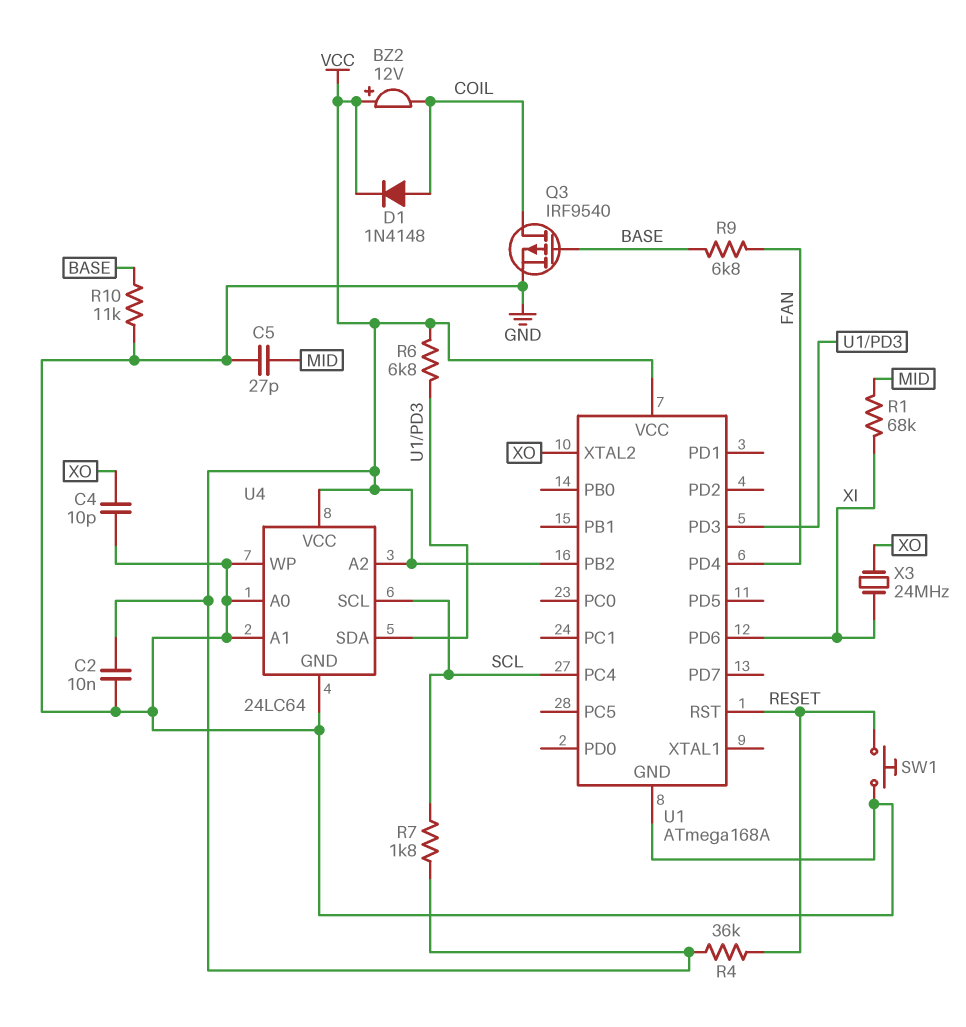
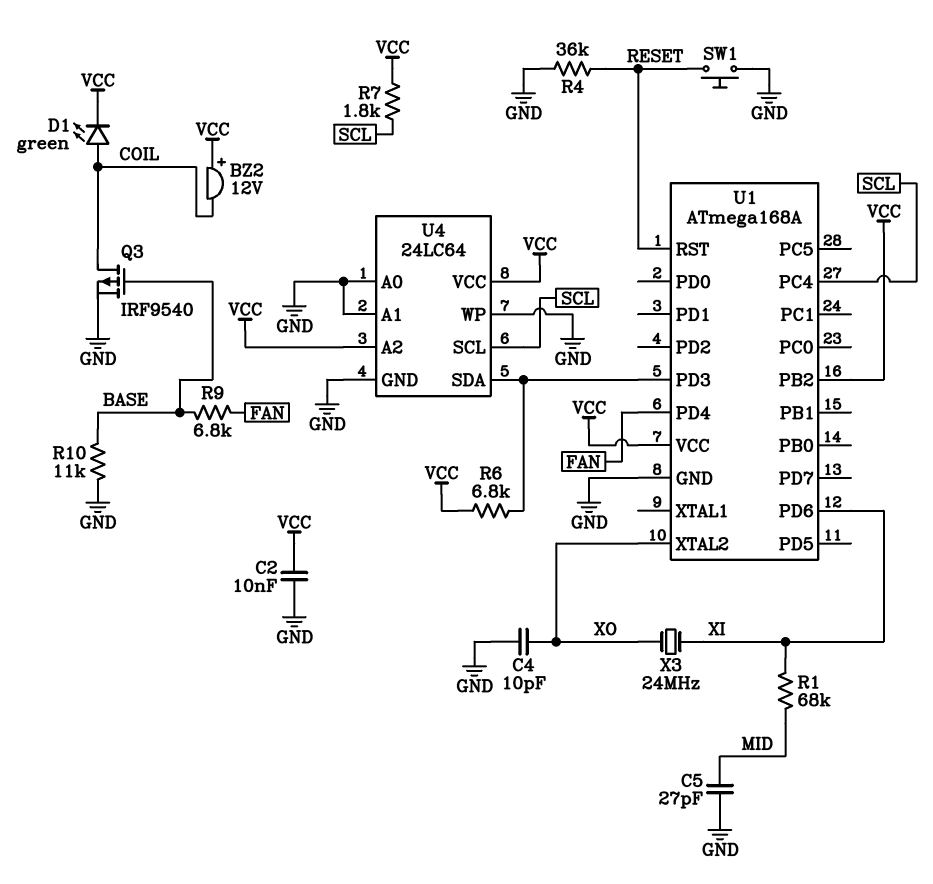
D1: diode 1N4148 (A COIL, K VCC) -> LED green (A COIL, K VCC)
R4: 36k (RESET, VCC) -> 36k (GND, RESET)

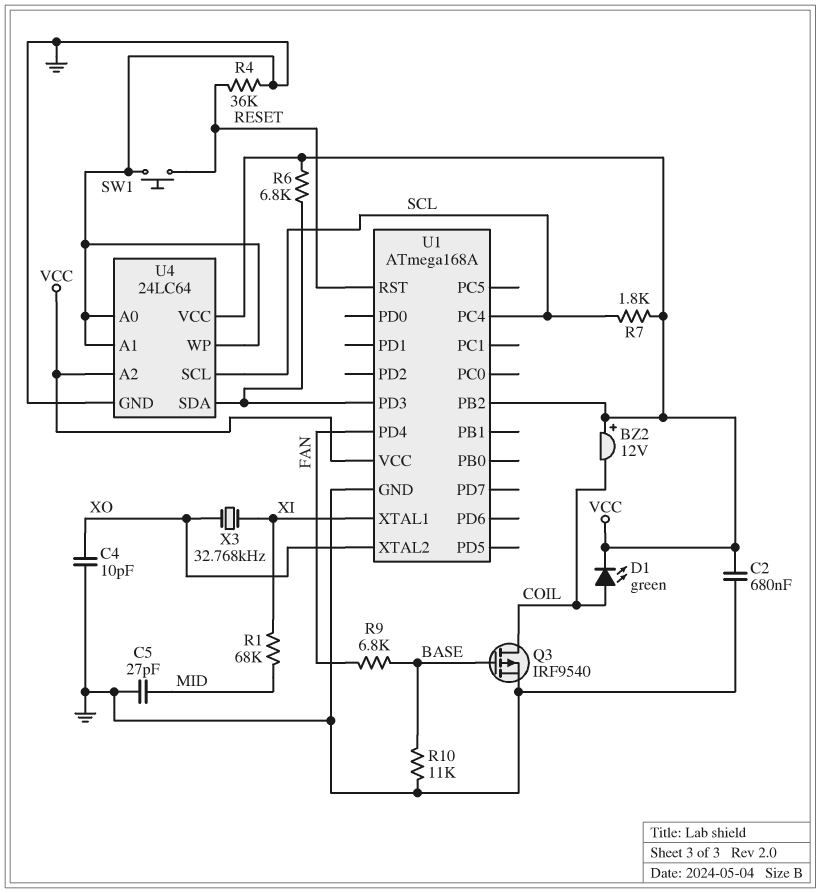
C2: 10nF (GND, VCC) -> 680nF (GND, VCC)
U1 pin PD6: XI -> none
U1 pin XTAL1: none -> XI
X3: 24MHz (XI, XO) -> 32.768kHz (XI, XO)

